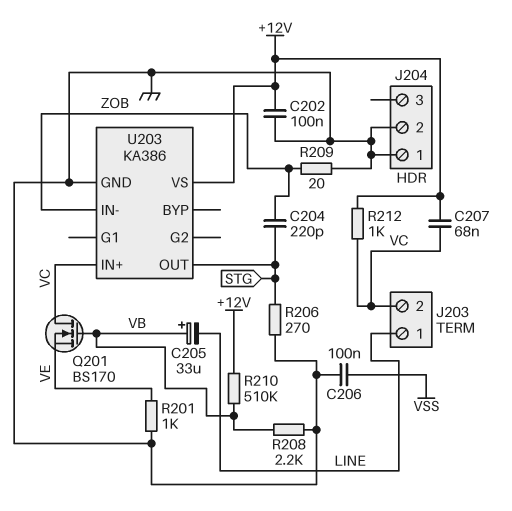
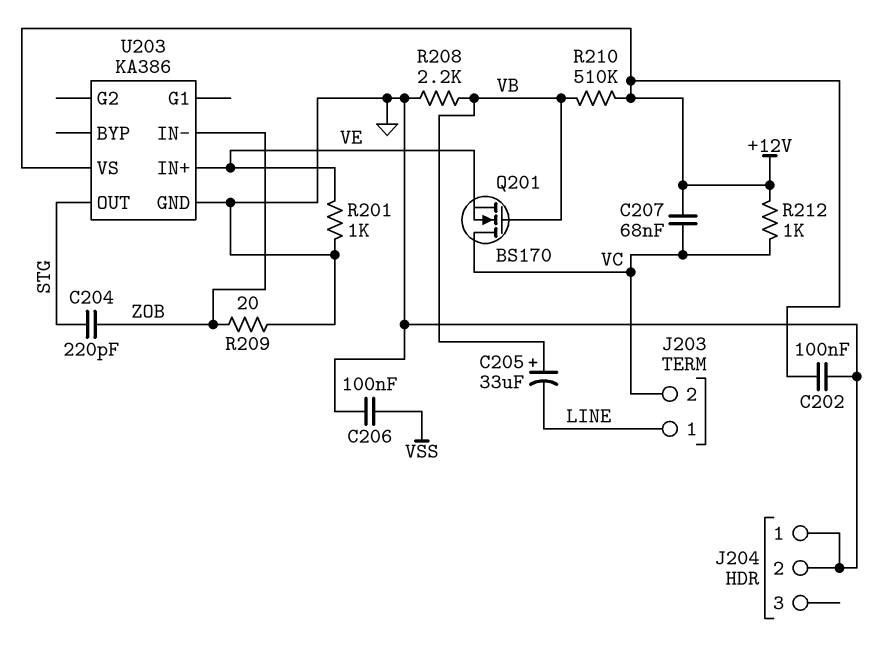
R206: 270 (GND, STG) -> none
U203 pin IN+: VC -> VE

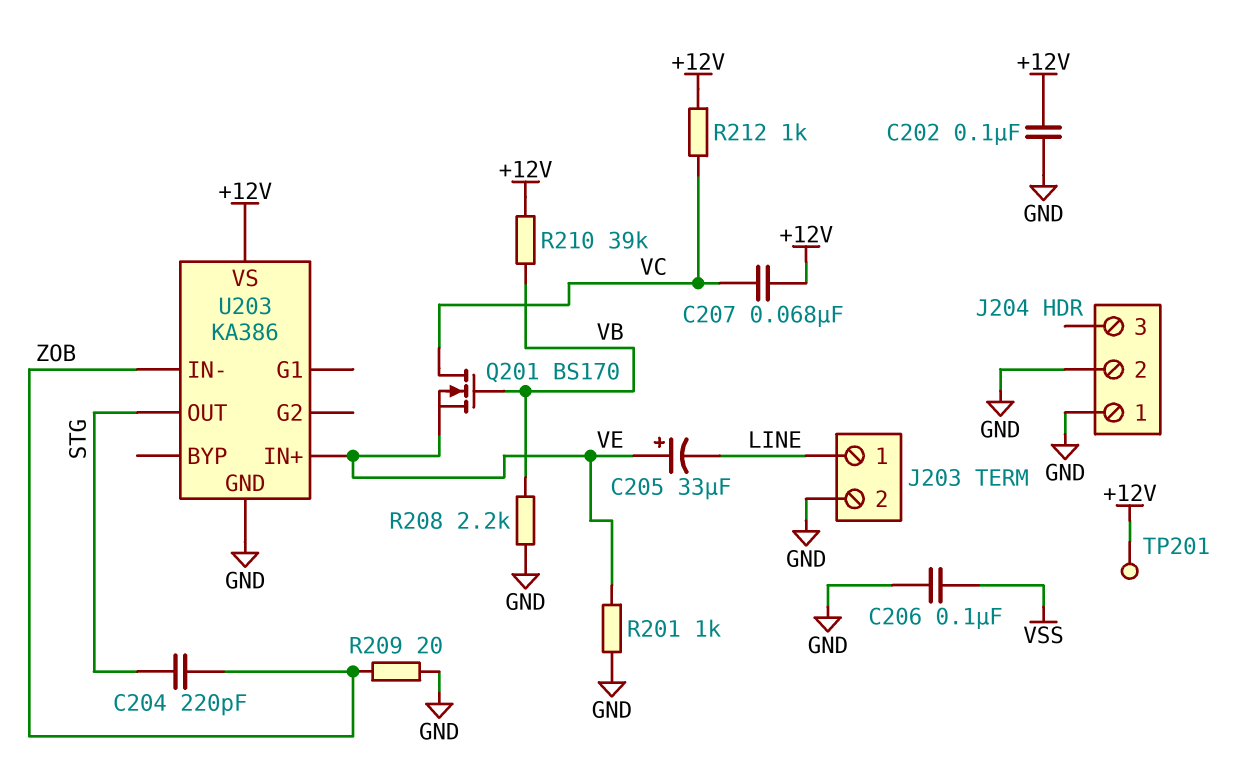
C205: 33uF (plus VB, minus LINE) -> 33uF (plus VE, minus LINE)
J203 pin 2: VC -> GND
R210: 510k (+12V, VB) -> 39k (+12V, VB)
TP201: none -> test point (+12V)

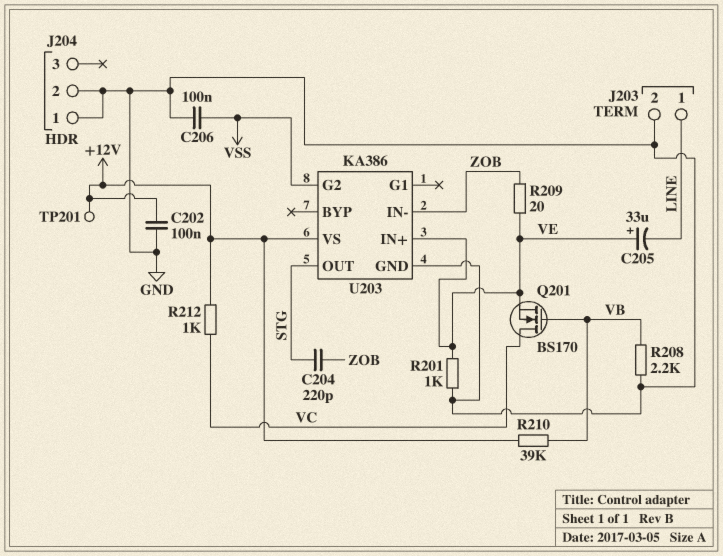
C207: 68nF (+12V, VC) -> none
R209: 20 (GND, ZOB) -> 20 (VE, ZOB)
U203 pin G2: none -> VSS

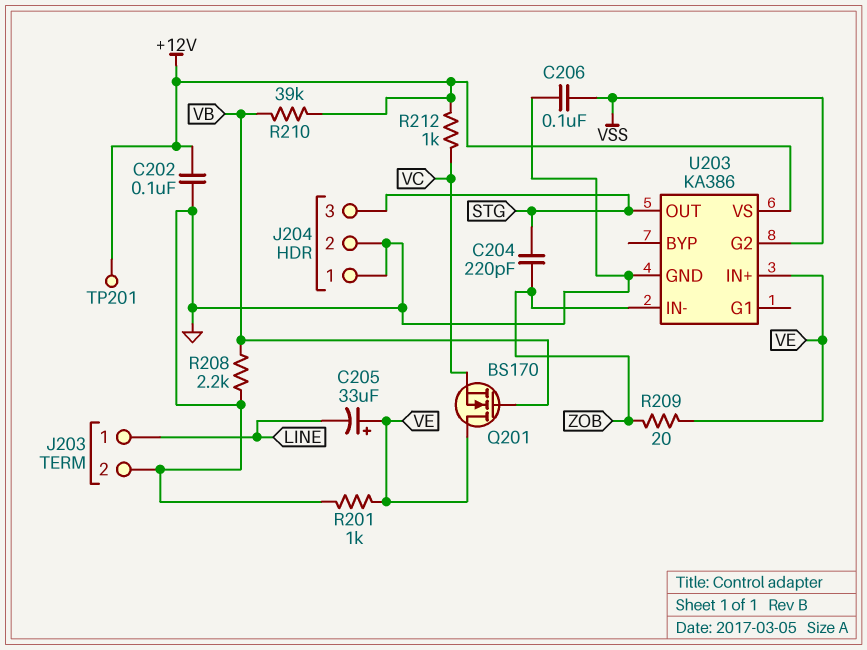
J204 pin 3: none -> STG
Q201: NMOS BS170 (G VB, D VC, S VE) -> NMOS BS170 (G VB, D VE, S VC)

